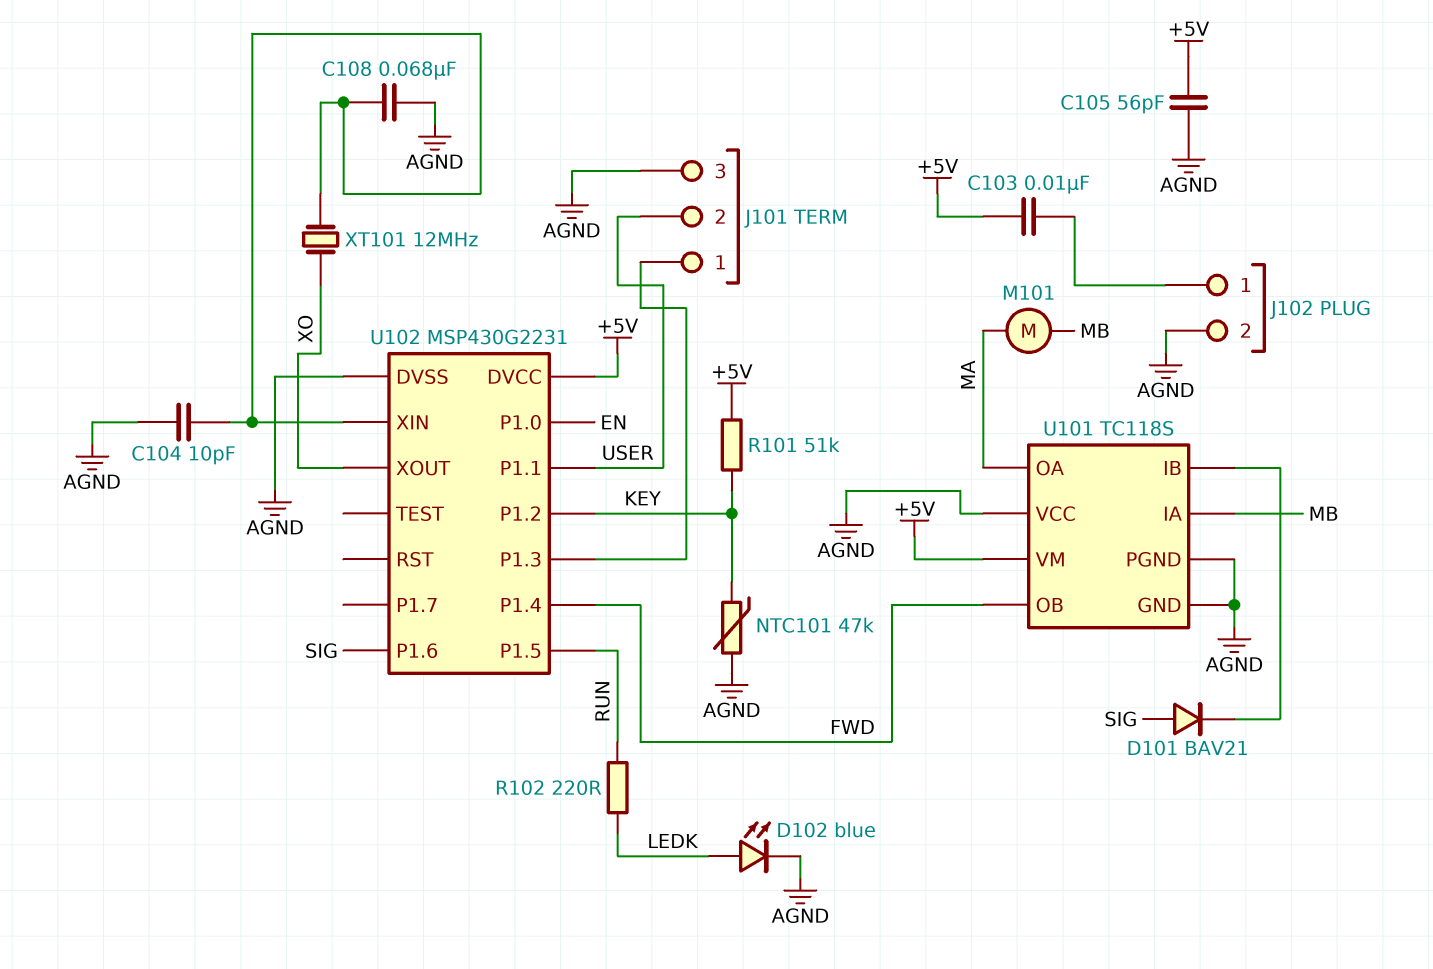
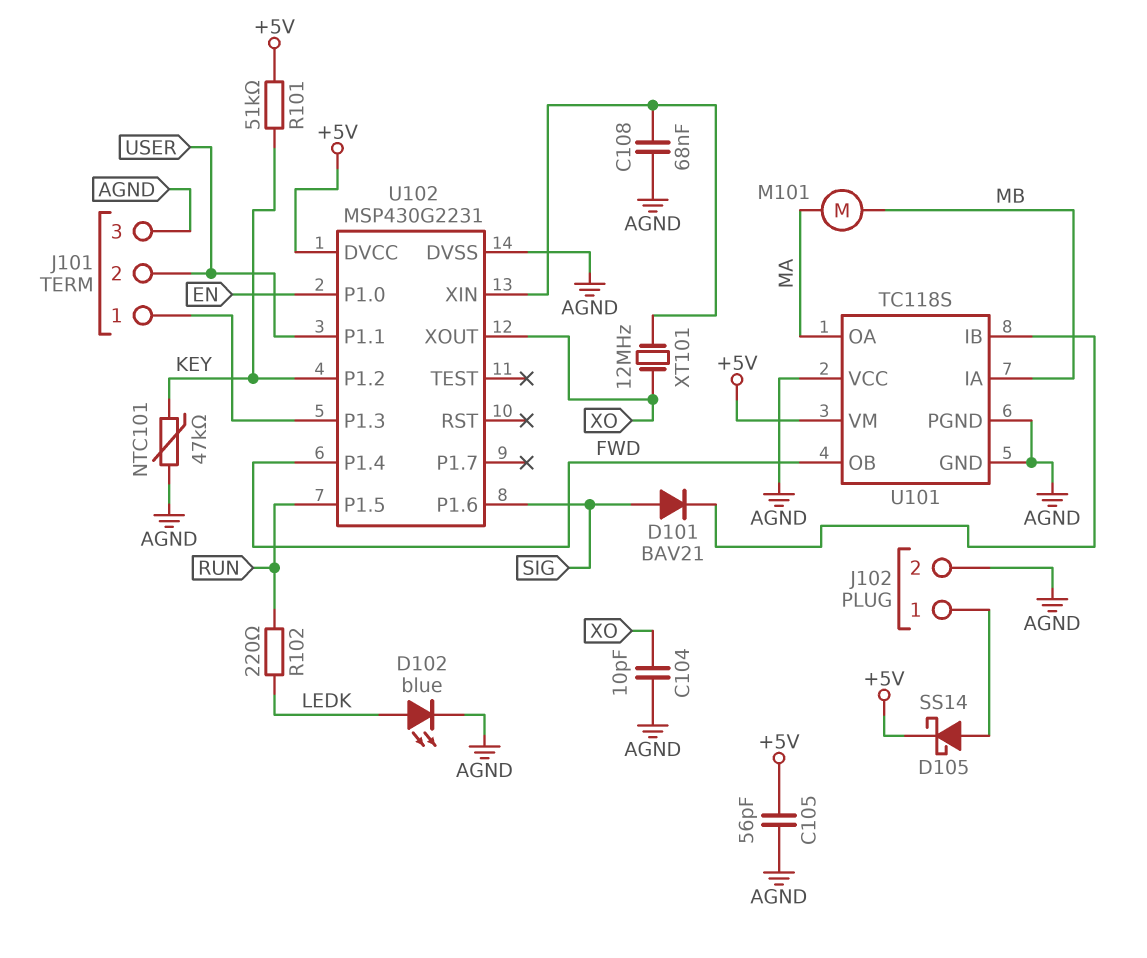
C103: 10nF (+5V, J102/1) -> none
C104: 10pF (AGND, U102/XIN) -> 10pF (AGND, XO)
D105: none -> schottky SS14 (A J102/1, K +5V)

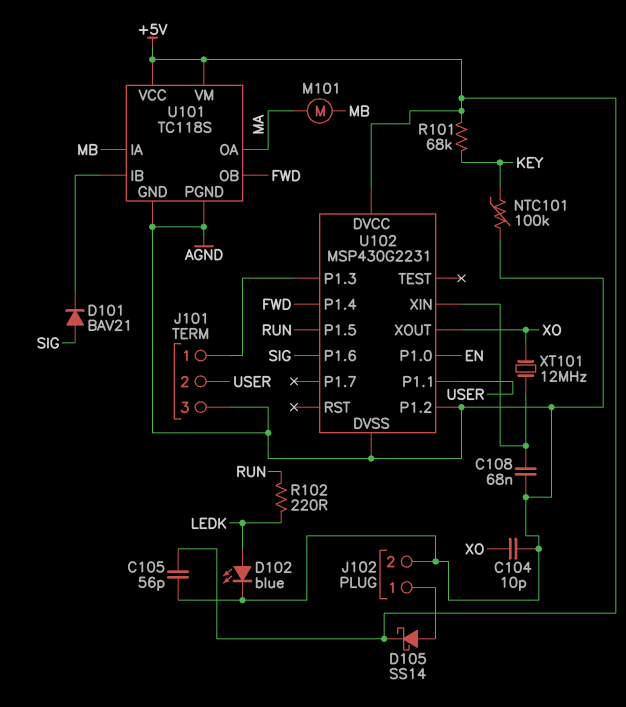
NTC101: 47k (AGND, KEY) -> 100k (AGND, KEY)
R101: 51k (+5V, KEY) -> 68k (+5V, KEY)
U101 pin VCC: AGND -> +5V
U102 pin P1.2: KEY -> AGND

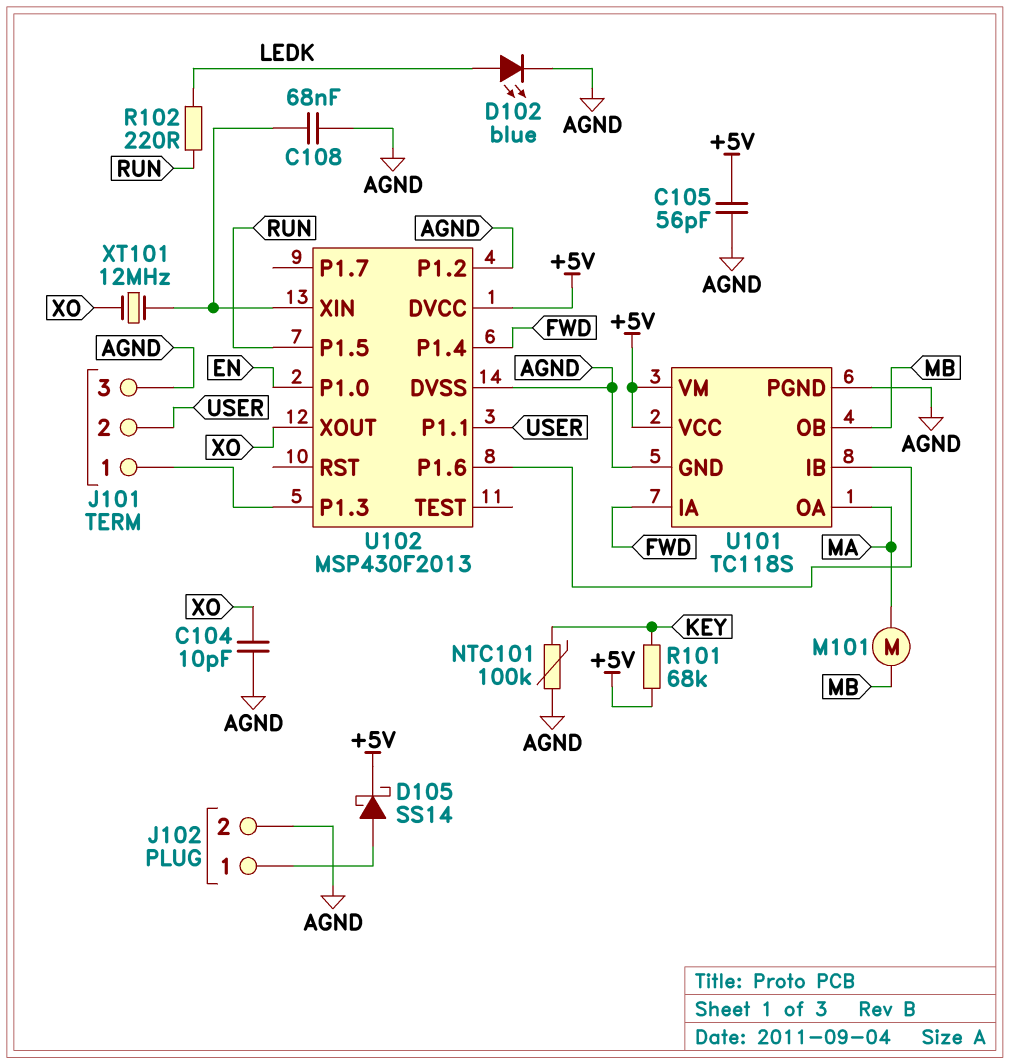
D101: diode BAV21 (A SIG, K U101/IB) -> none
U101 pin IA: MB -> FWD
U101 pin OB: FWD -> MB
U102: MSP430G2231 -> MSP430F2013
U102 pin P1.6: SIG -> U101/IB

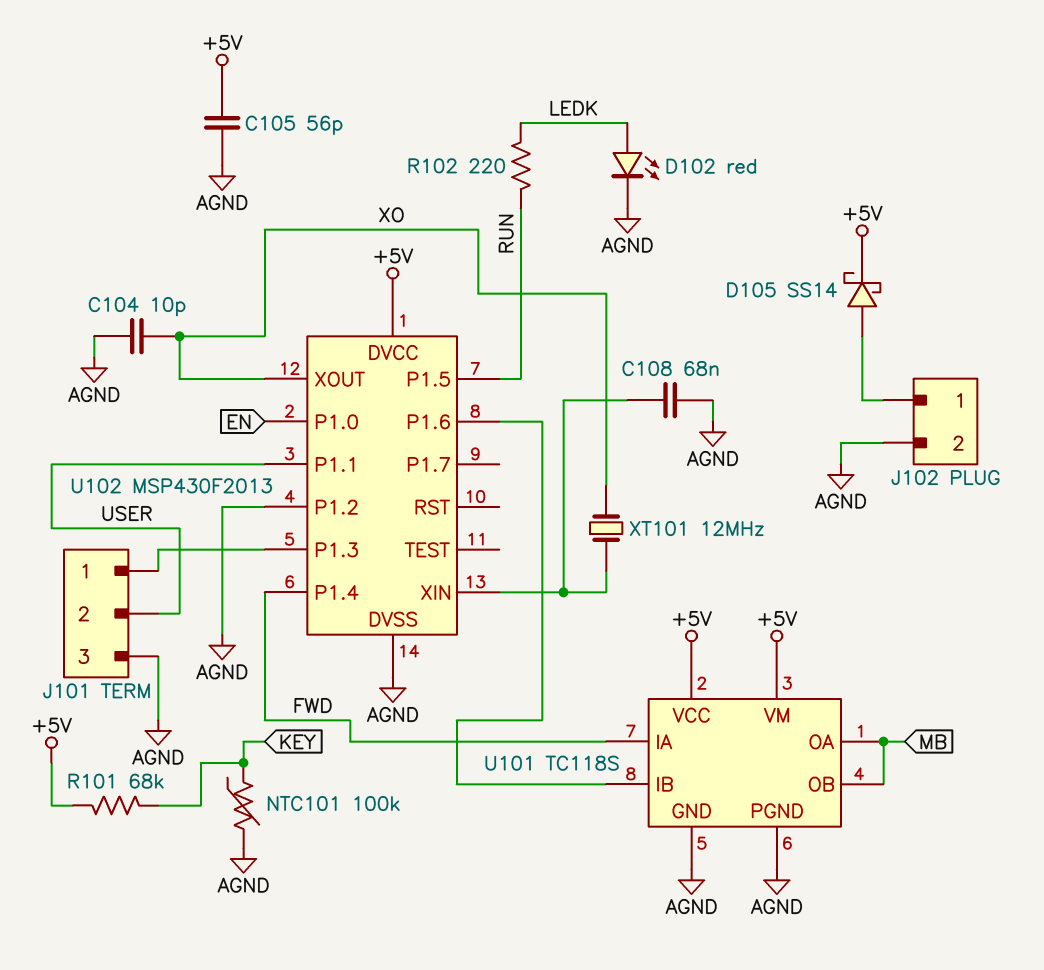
D102: LED blue (A LEDK, K AGND) -> LED red (A LEDK, K AGND)
M101: motor (MA, MB) -> none
U101 pin OA: MA -> MB

